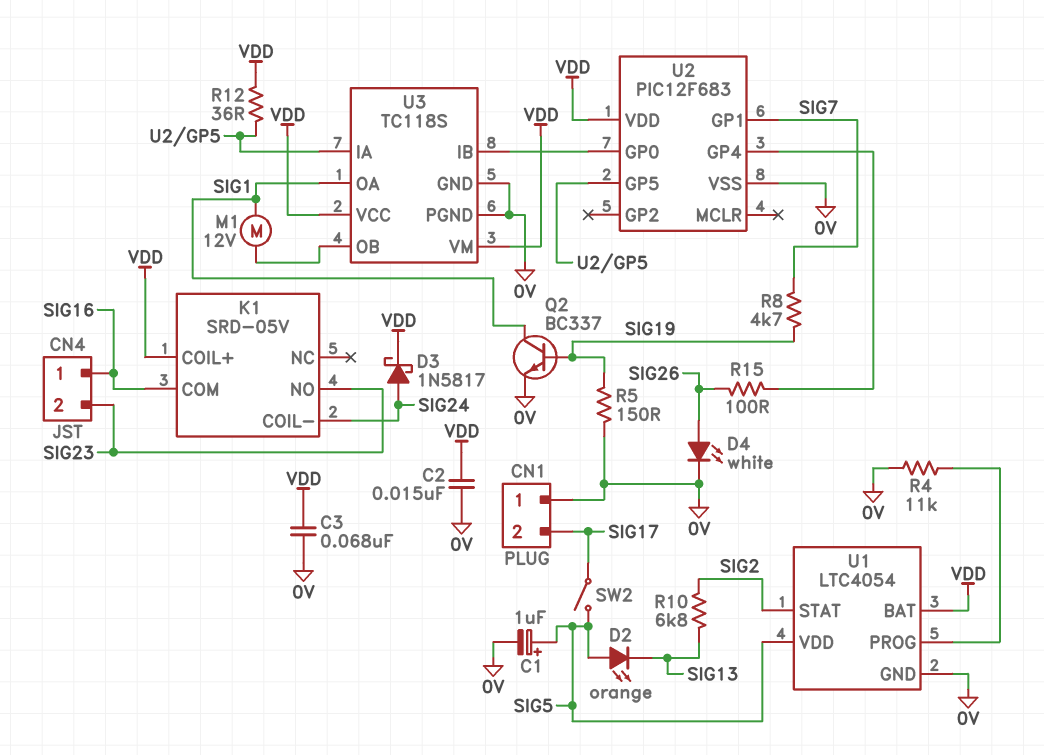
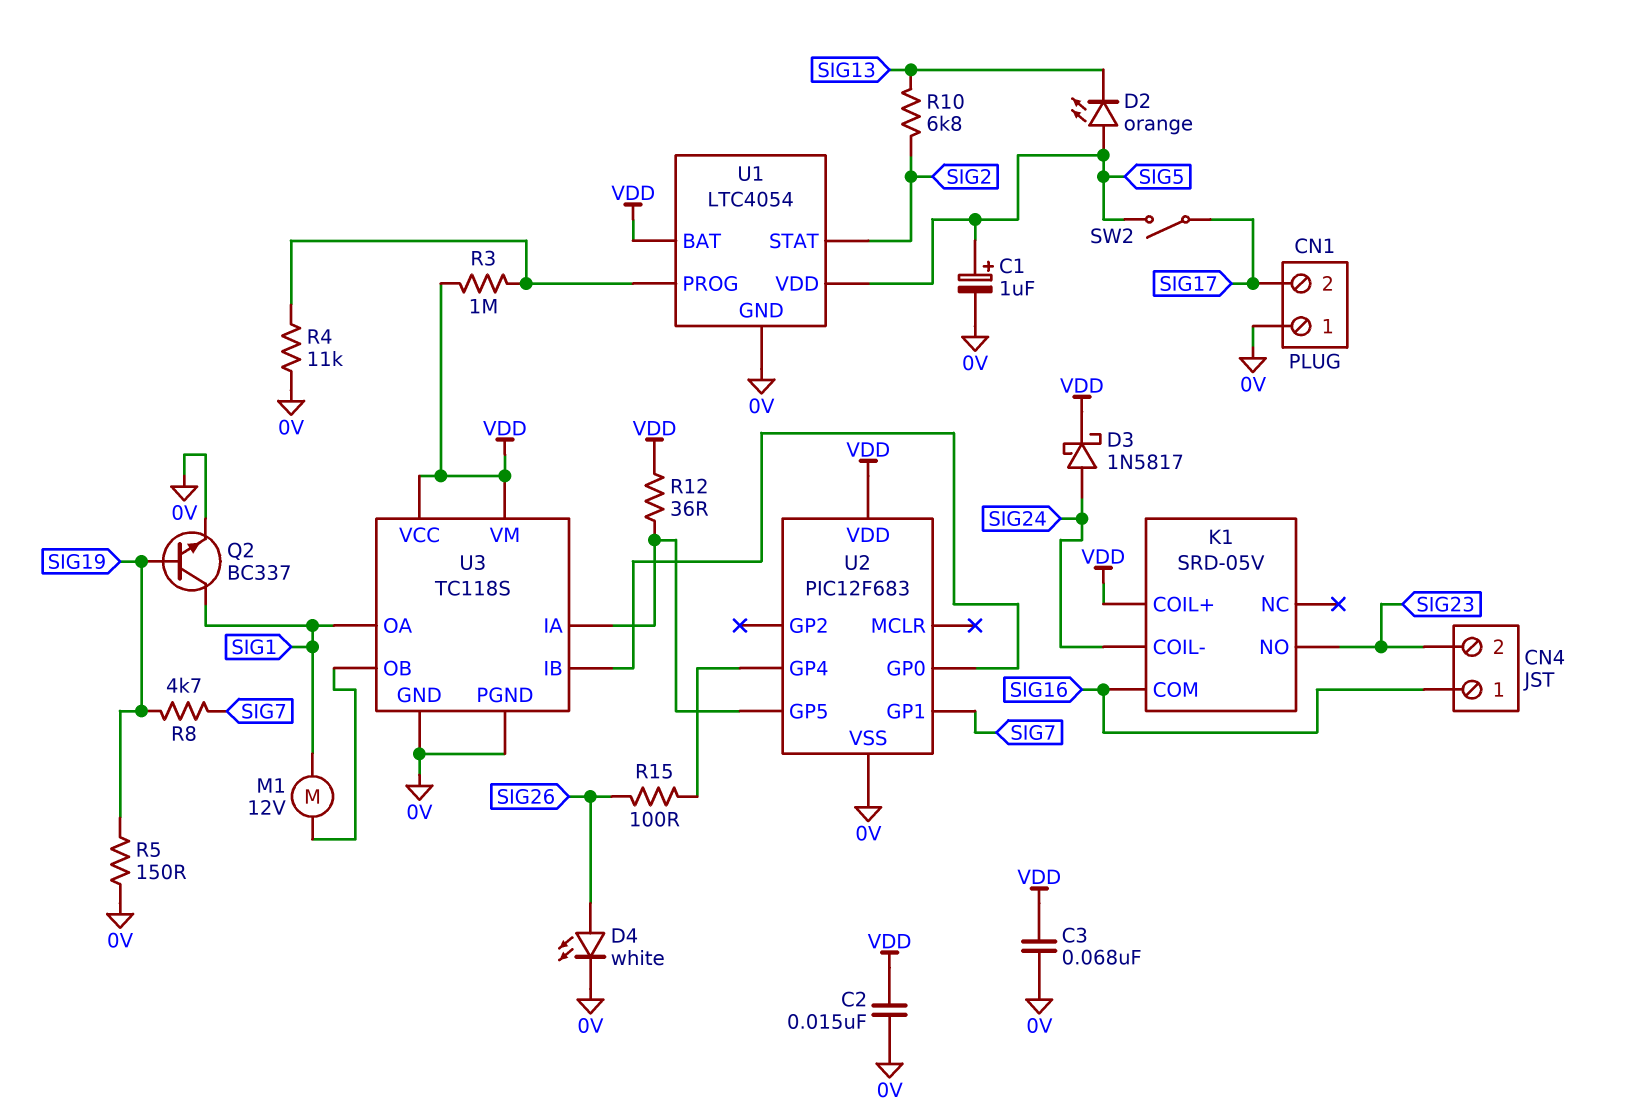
R3: none -> 1M (U1/PROG, VDD)

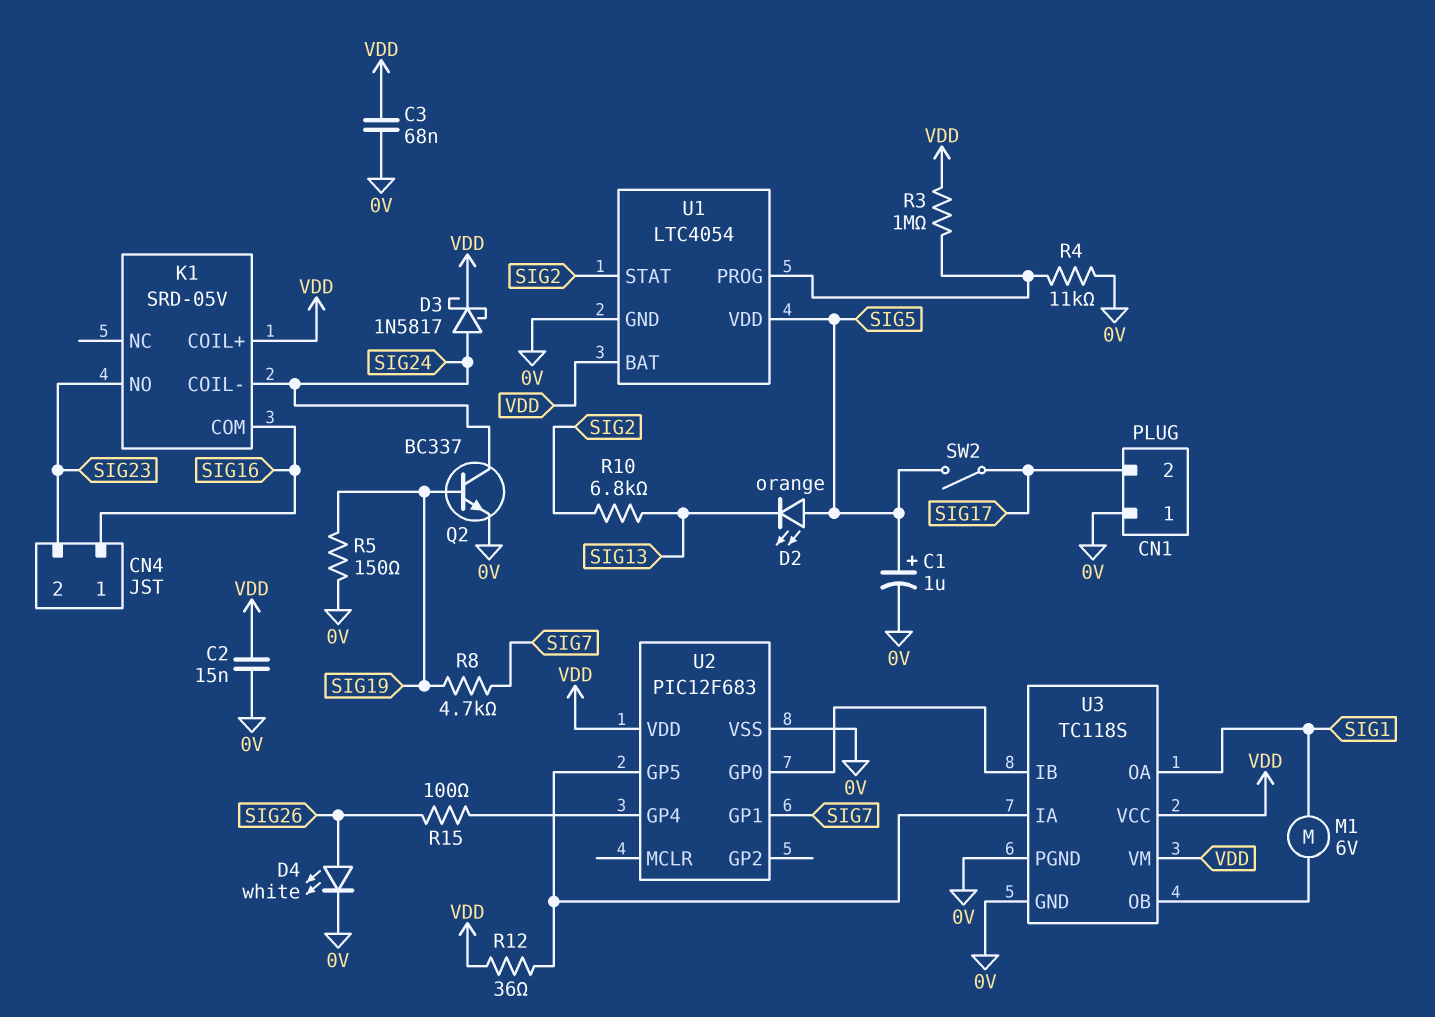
M1: motor 12V (SIG1, U3/OB) -> motor 6V (SIG1, U3/OB)
Q2: NPN BC337 (B SIG19, C SIG1, E 0V) -> NPN BC337 (B SIG19, C SIG24, E 0V)

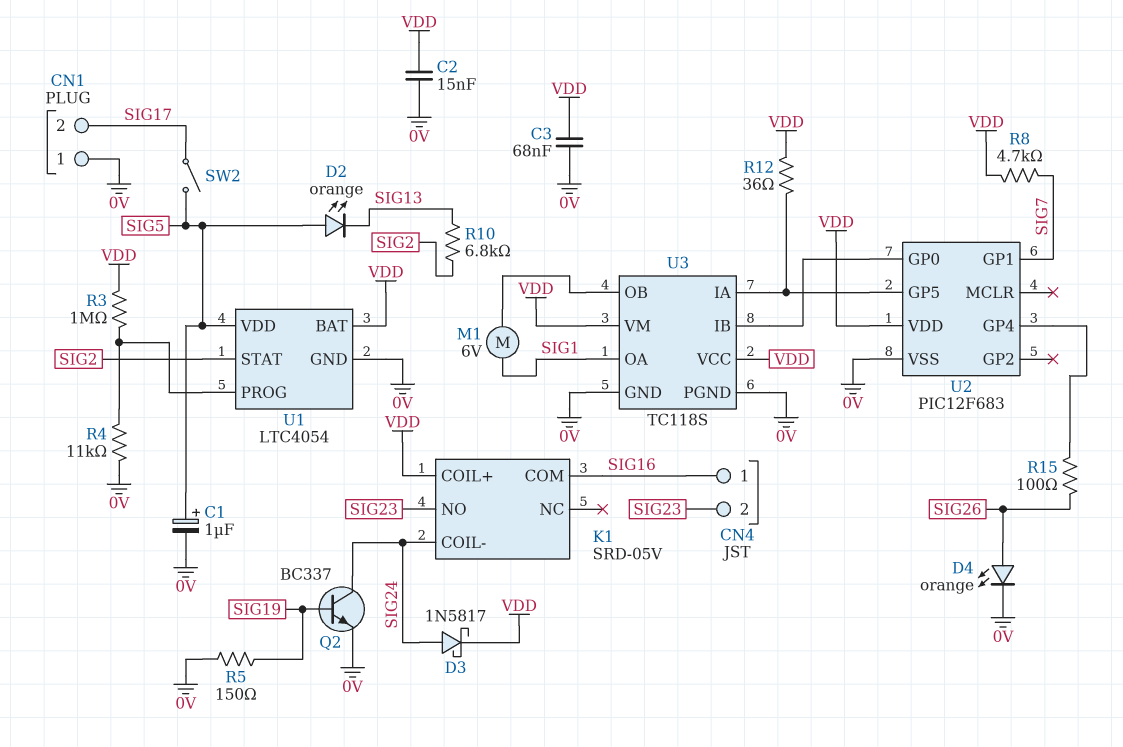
D4: LED white (A SIG26, K 0V) -> LED orange (A SIG26, K 0V)
R8: 4.7k (SIG7, SIG19) -> 4.7k (SIG7, VDD)

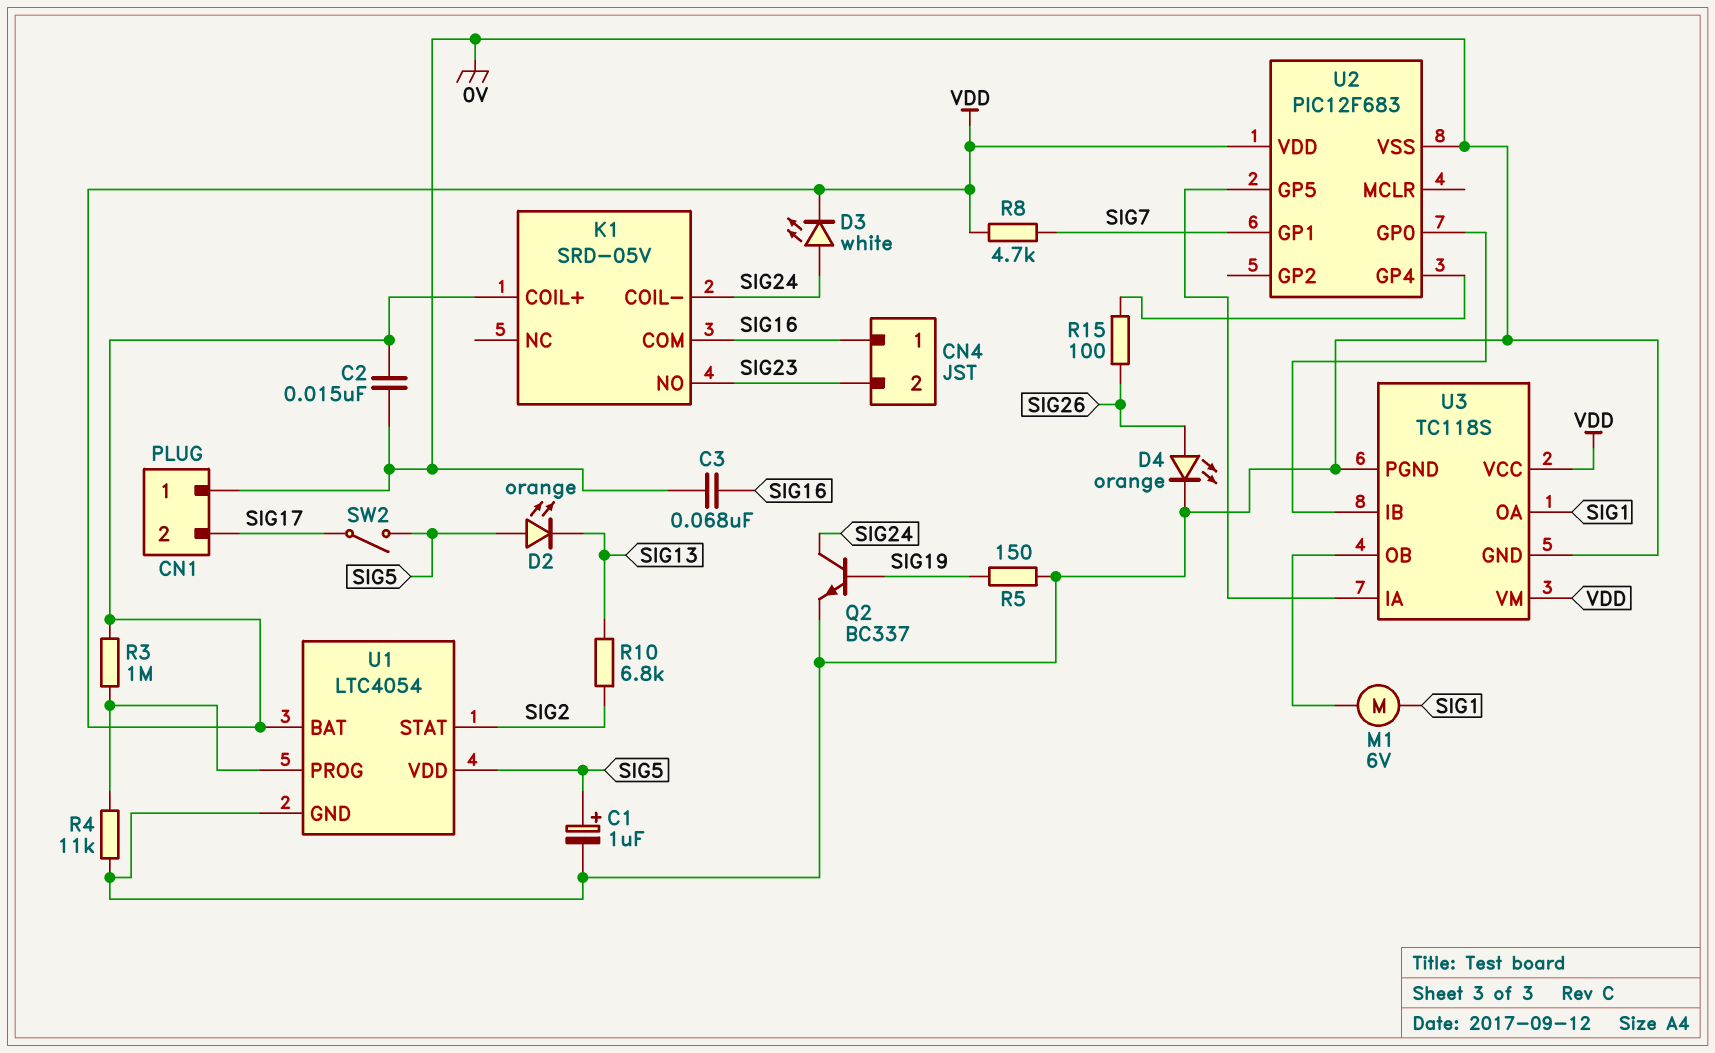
C3: 68nF (0V, VDD) -> 68nF (0V, SIG16)
D3: schottky 1N5817 (A SIG24, K VDD) -> LED white (A SIG24, K VDD)
R12: 36 (U2/GP5, VDD) -> none

